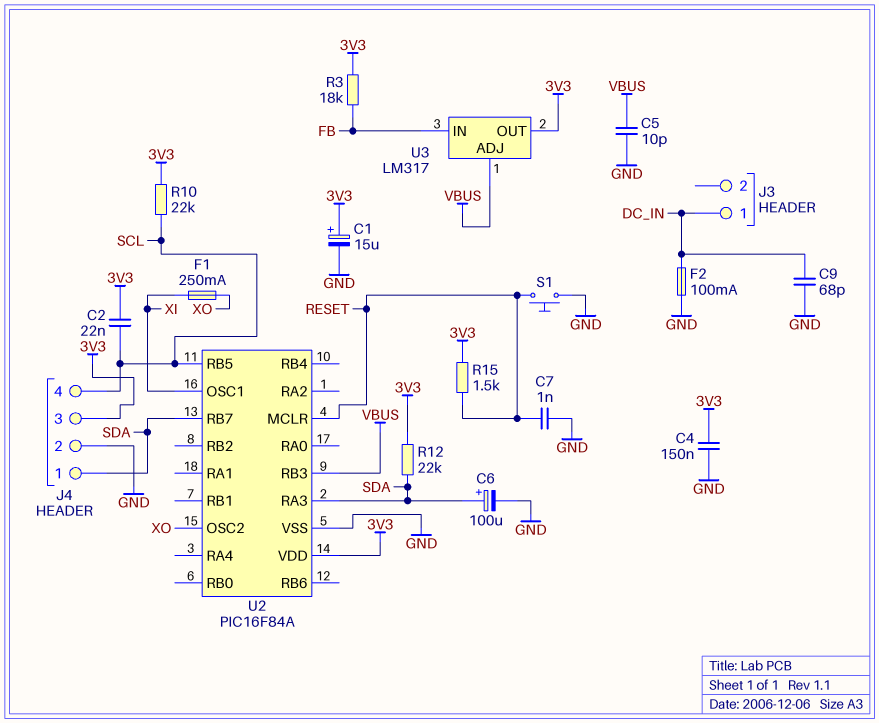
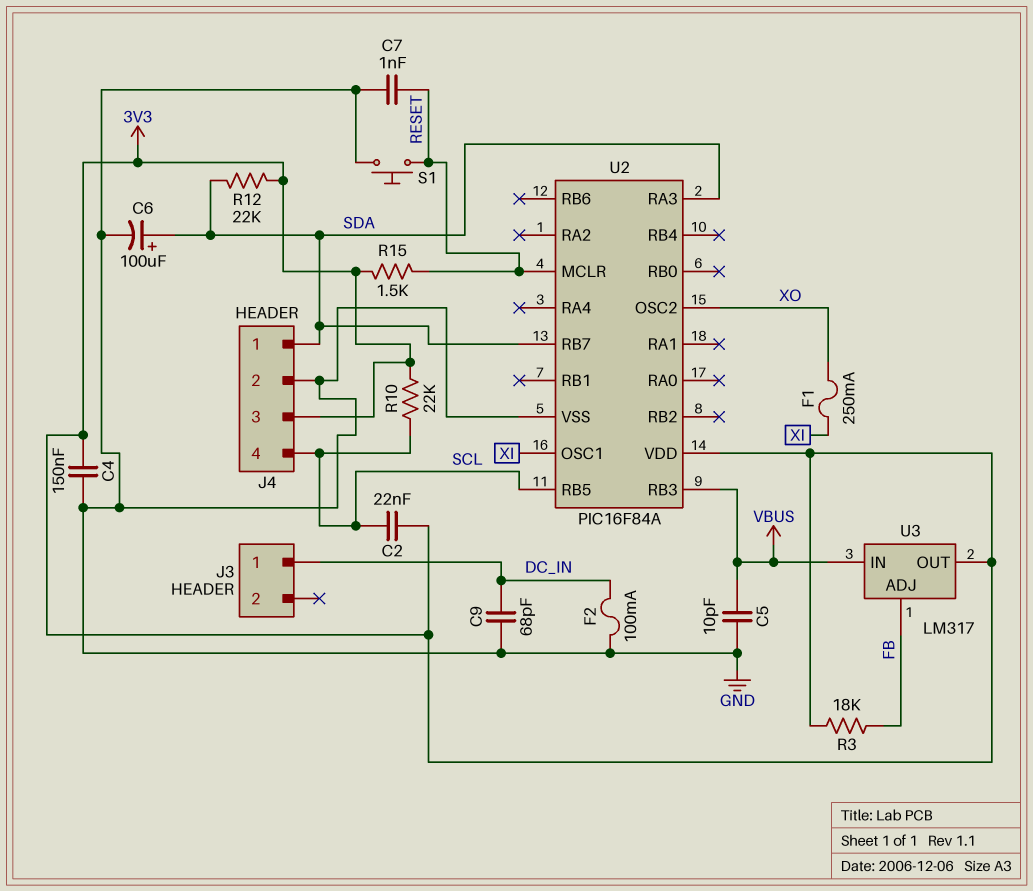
C1: 15uF (plus 3V3, minus GND) -> none
U3 pin ADJ: VBUS -> FB
U3 pin IN: FB -> VBUS

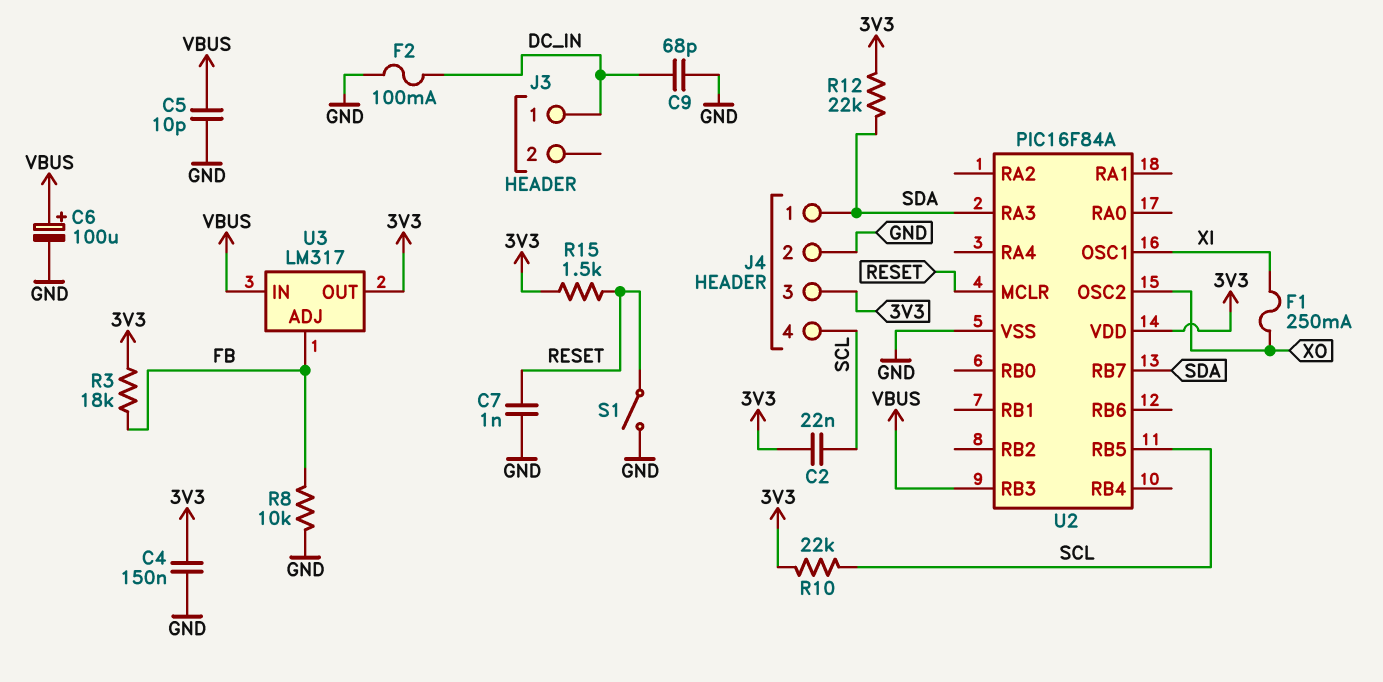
C6: 100uF (plus SDA, minus GND) -> 100uF (plus VBUS, minus GND)
R8: none -> 10k (FB, GND)
S1: button (GND, RESET) -> switch (GND, RESET)

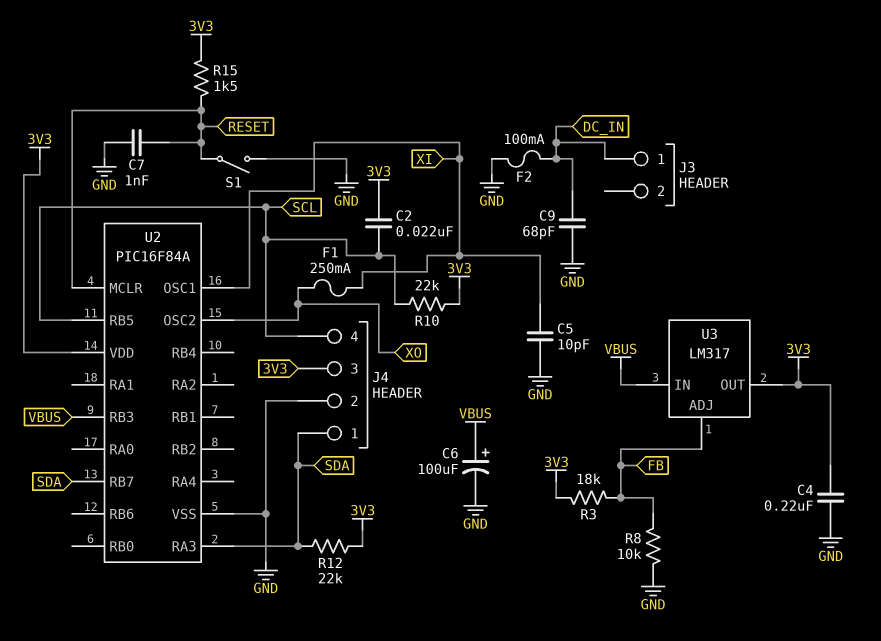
C4: 150nF (3V3, GND) -> 220nF (3V3, GND)
C5: 10pF (GND, VBUS) -> 10pF (GND, XI)

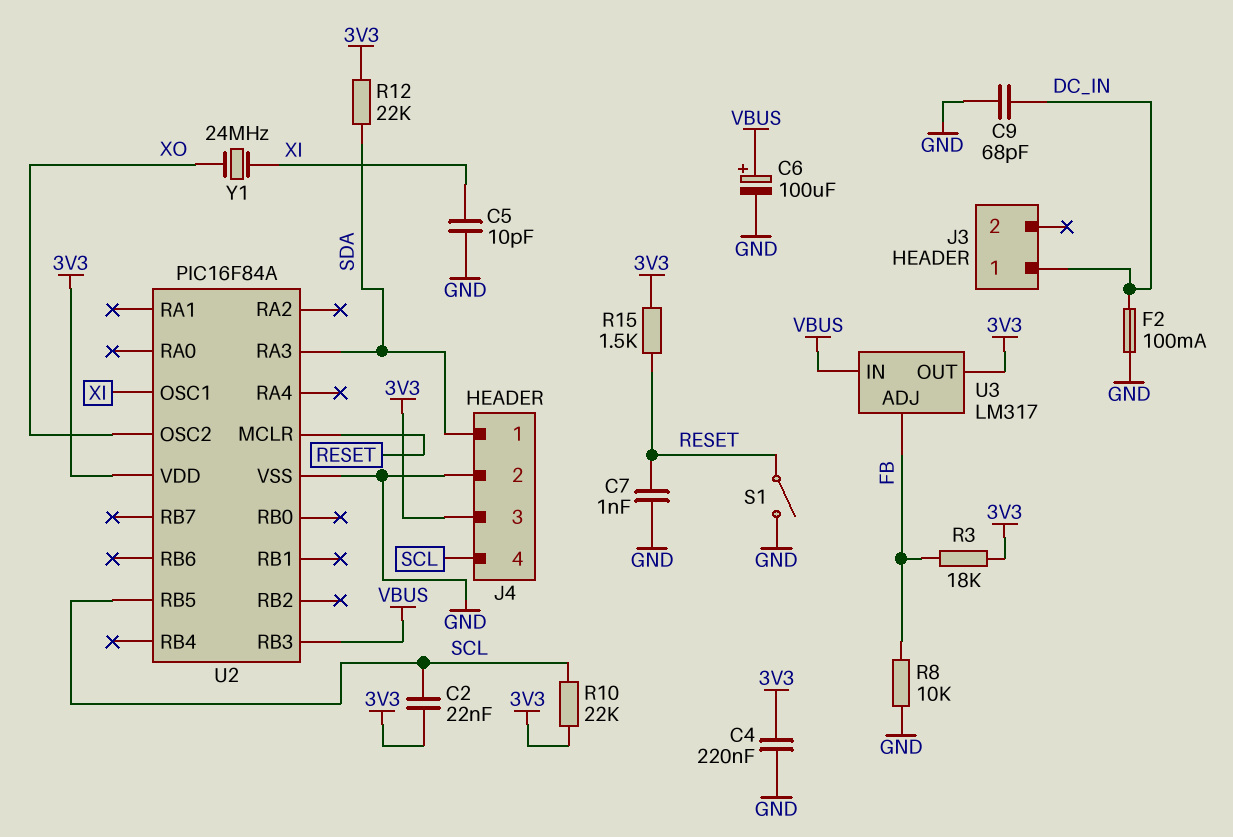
F1: 250mA (XI, XO) -> none
U2 pin RB7: SDA -> none
Y1: none -> 24MHz (XI, XO)

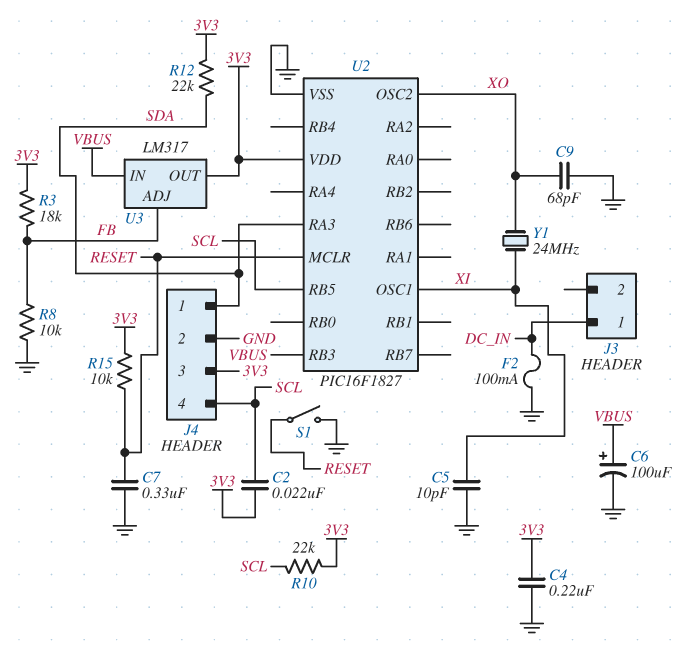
C7: 1nF (GND, RESET) -> 330nF (GND, RESET)
C9: 68pF (DC_IN, GND) -> 68pF (GND, XO)
R15: 1.5k (3V3, RESET) -> 10k (3V3, RESET)
U2: PIC16F84A -> PIC16F1827

